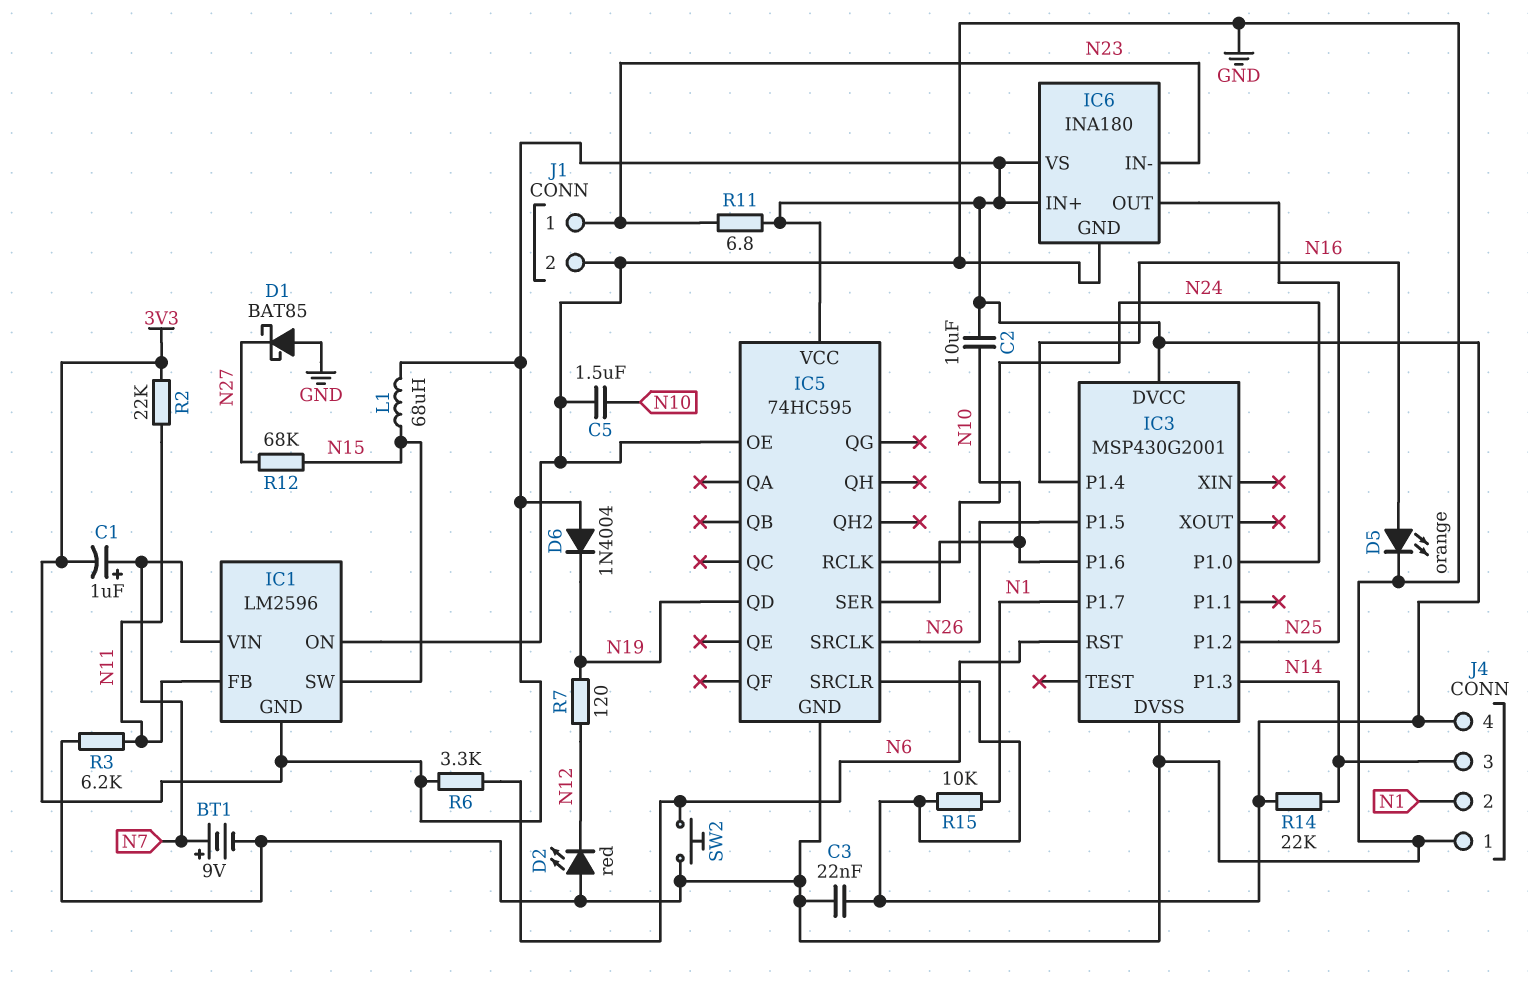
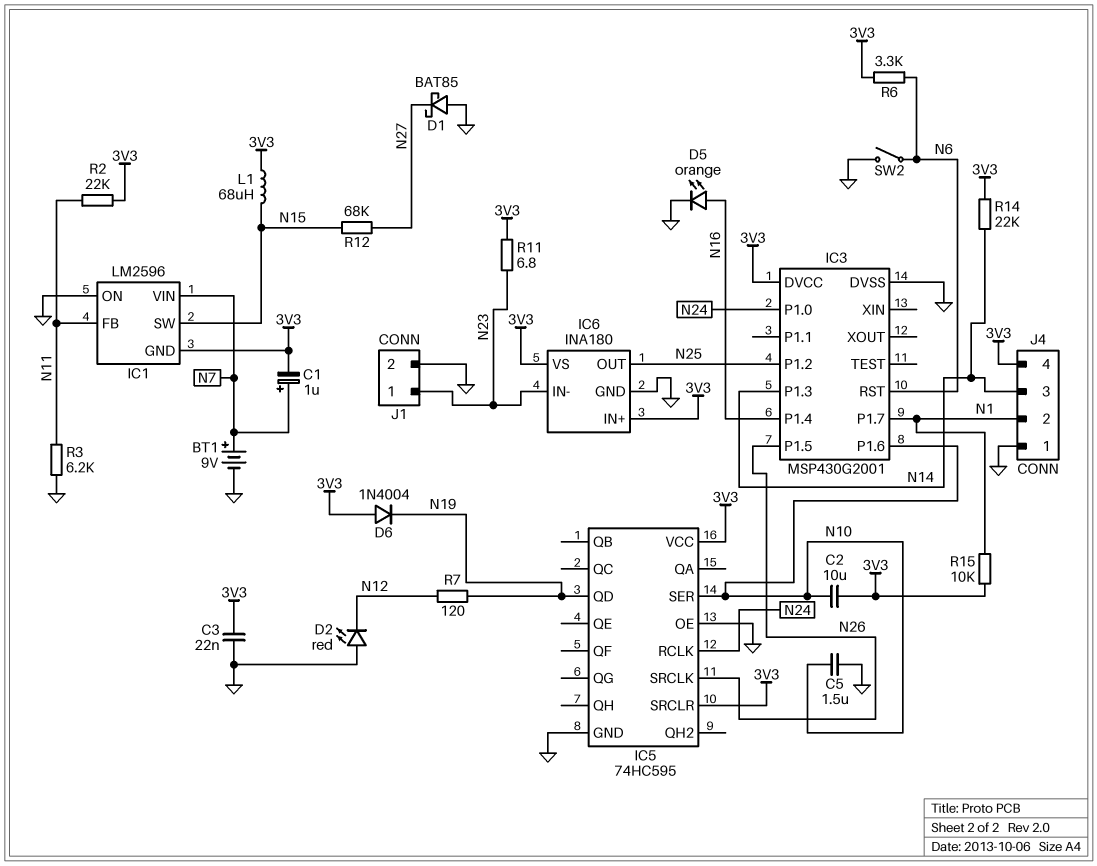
SW2: button (GND, N6) -> switch (GND, N6)

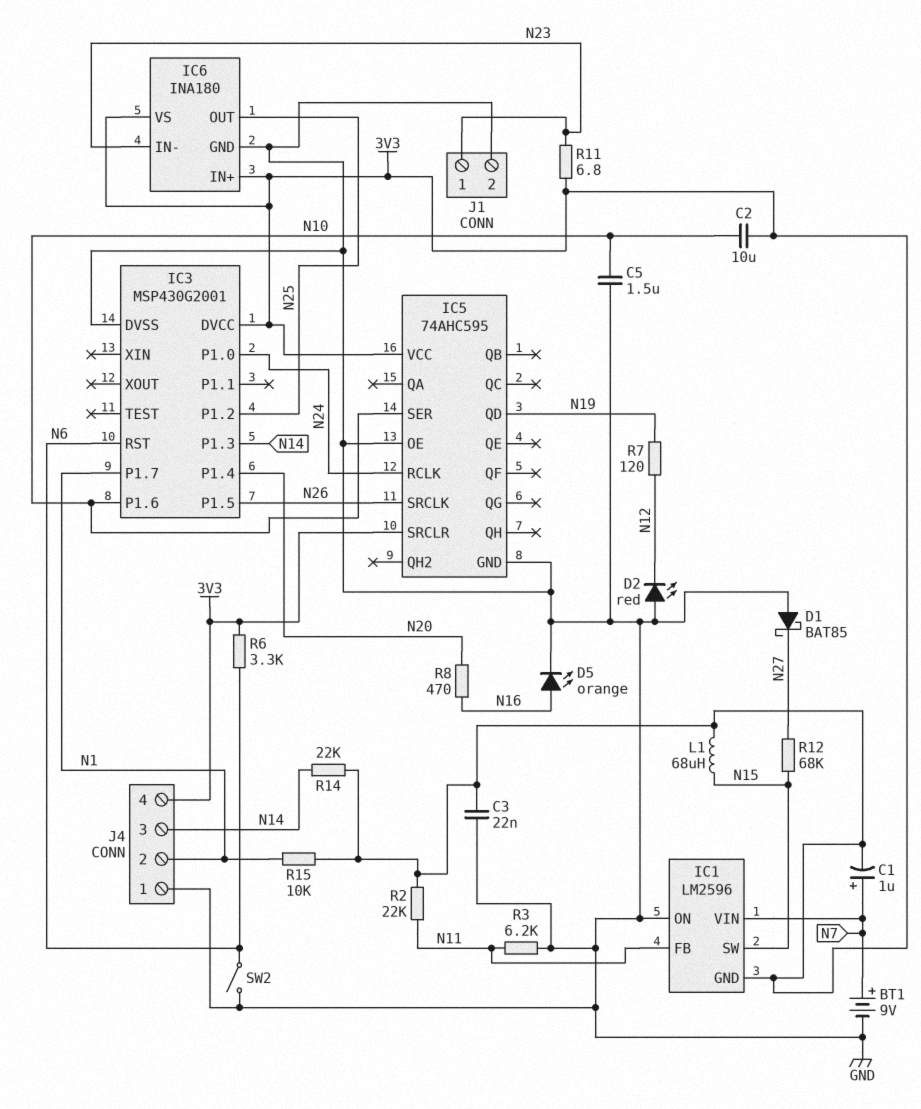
D6: diode 1N4004 (A 3V3, K N19) -> none
IC3 pin P1.4: N16 -> N20
IC5: 74HC595 -> 74AHC595
R8: none -> 470 (N16, N20)

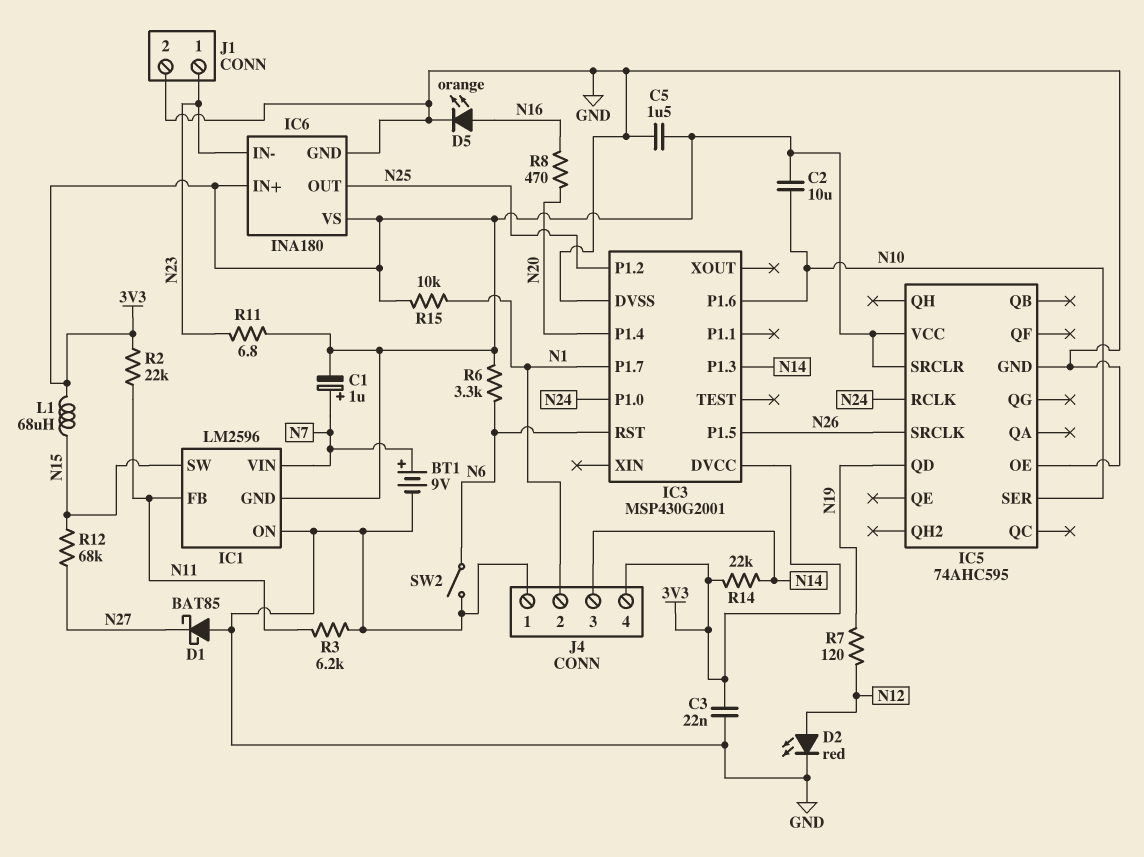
C5: 1.5uF (GND, N10) -> 1.5uF (3V3, GND)
D2: LED red (A GND, K N12) -> LED red (A N12, K GND)

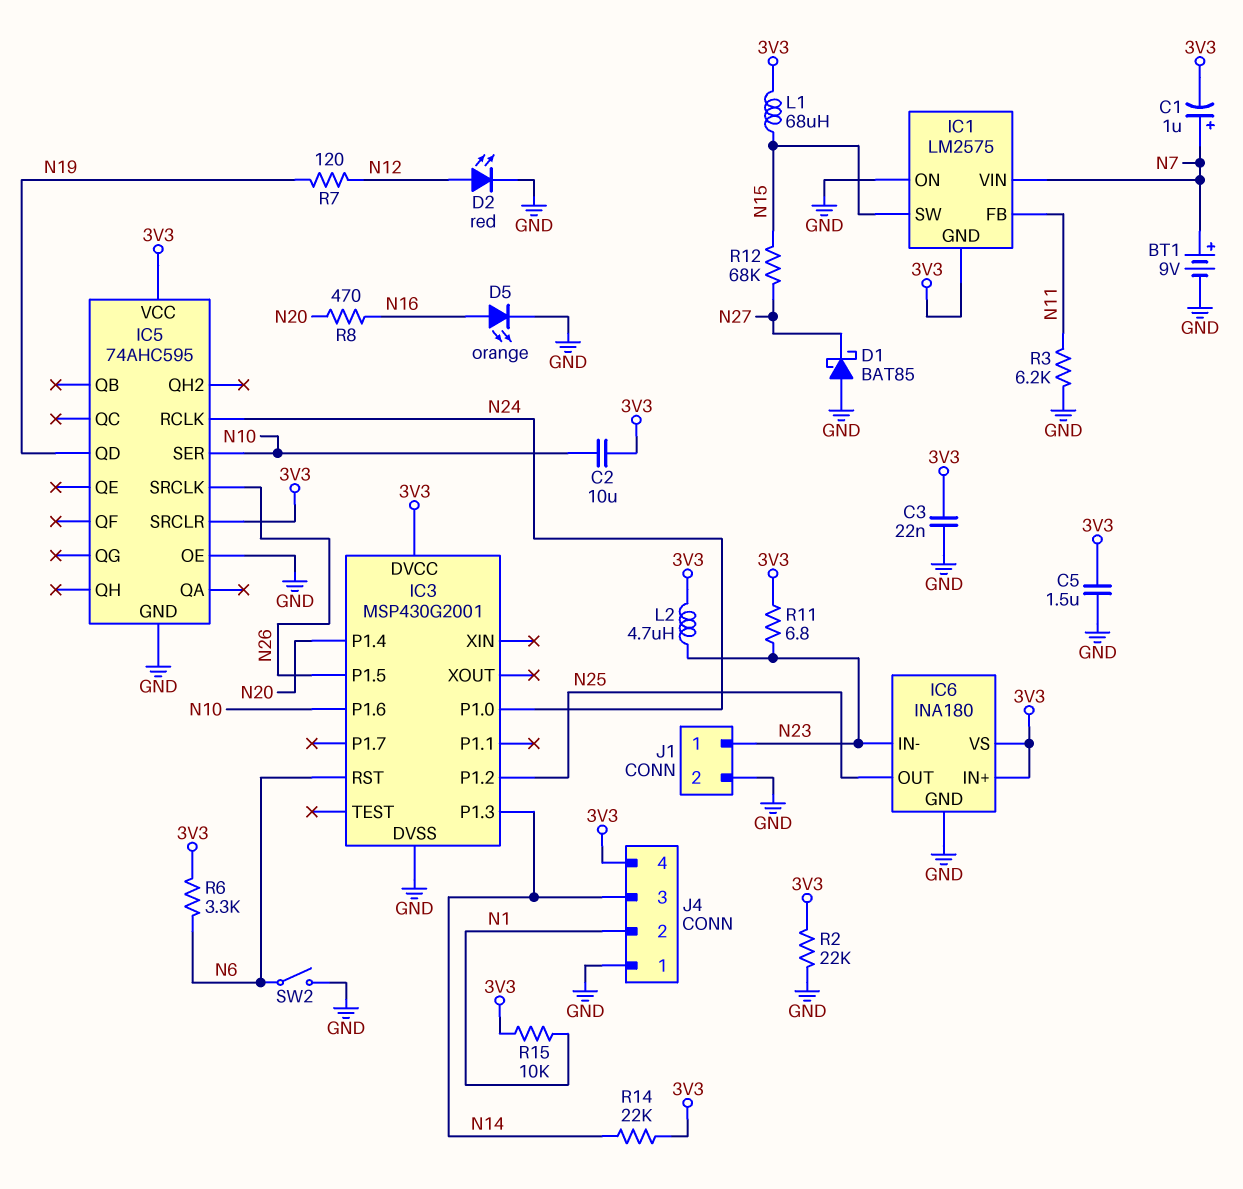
IC1: LM2596 -> LM2575
IC3 pin P1.7: N1 -> none
L2: none -> 4.7uH (3V3, N23)
R2: 22k (3V3, N11) -> 22k (3V3, GND)

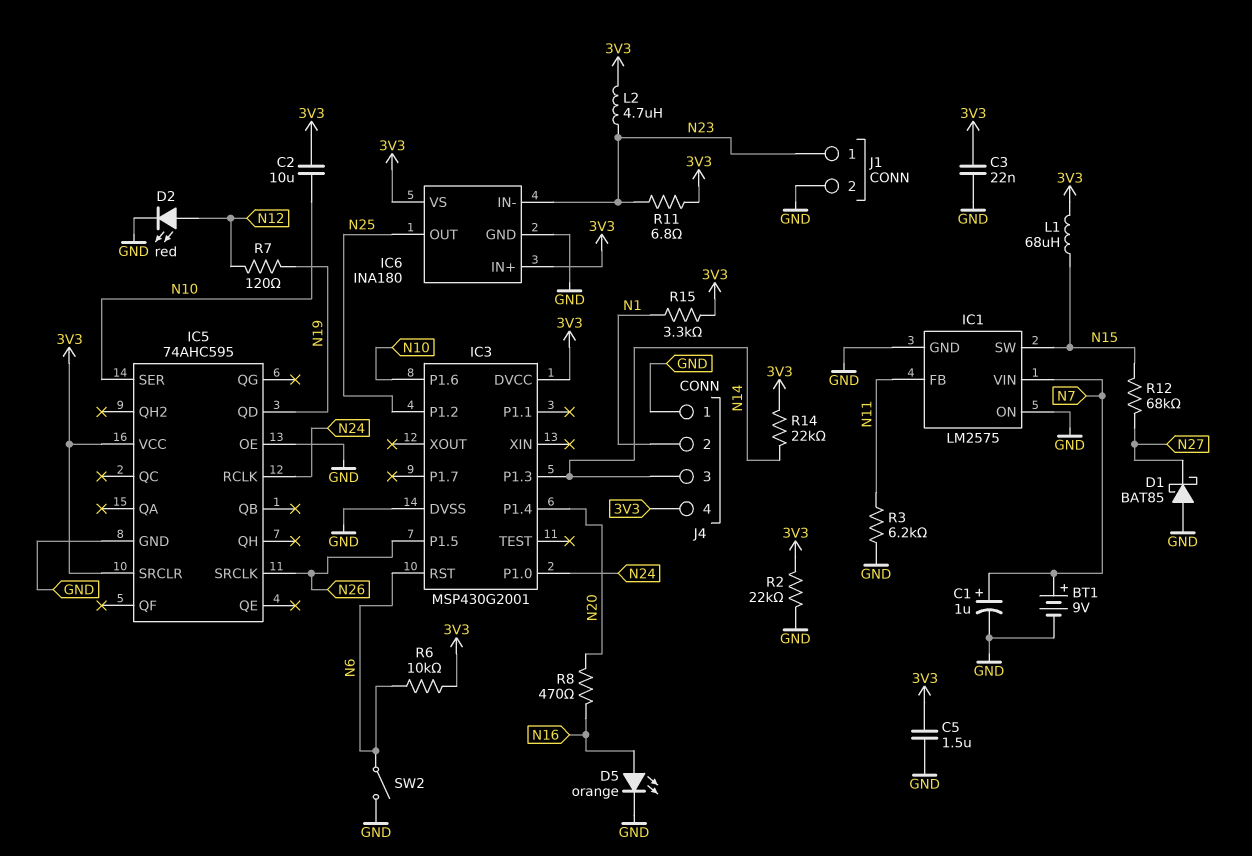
C1: 1uF (plus N7, minus 3V3) -> 1uF (plus N7, minus GND)
IC1 pin GND: 3V3 -> GND
R6: 3.3k (3V3, N6) -> 10k (3V3, N6)
R15: 10k (3V3, N1) -> 3.3k (3V3, N1)

